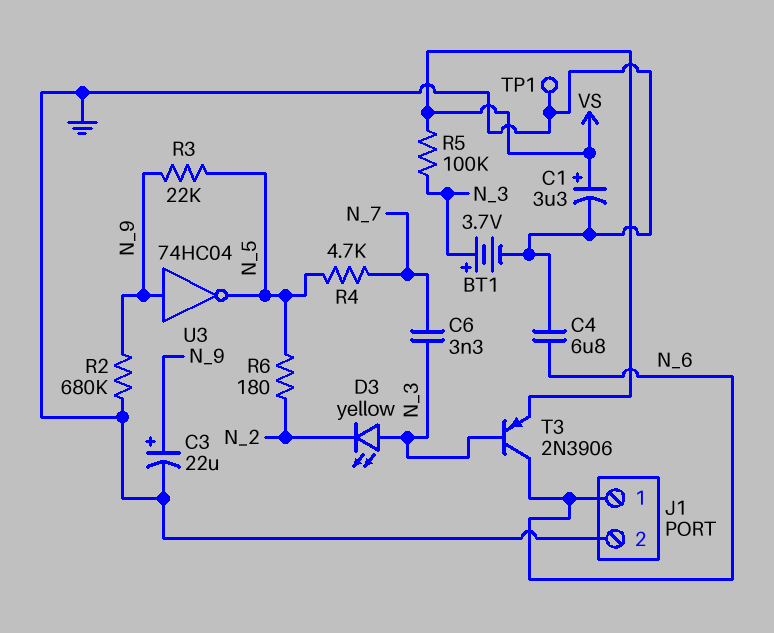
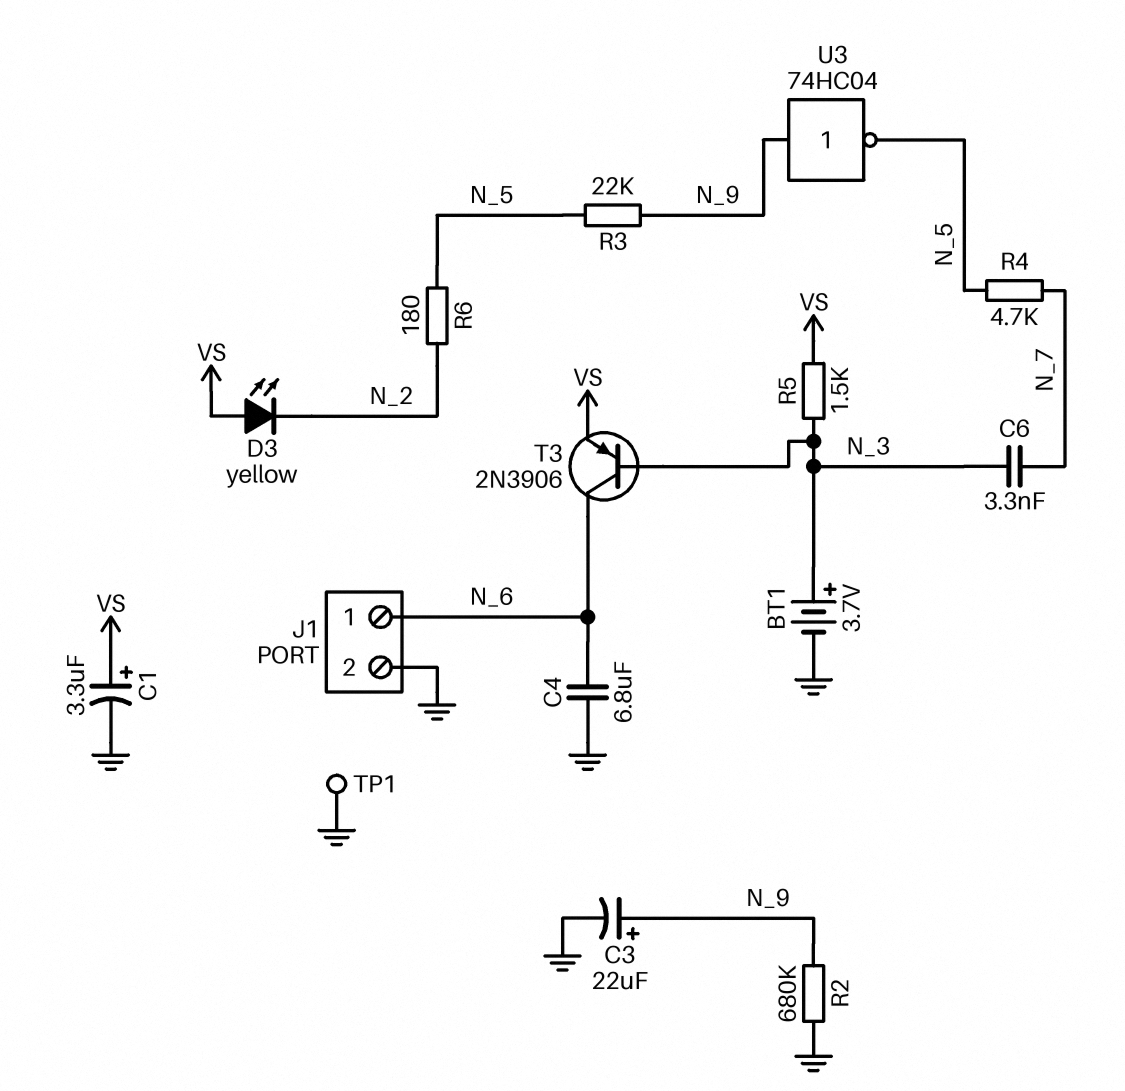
D3: LED yellow (A N_3, K N_2) -> LED yellow (A VS, K N_2)
R5: 100k (N_3, VS) -> 1.5k (N_3, VS)

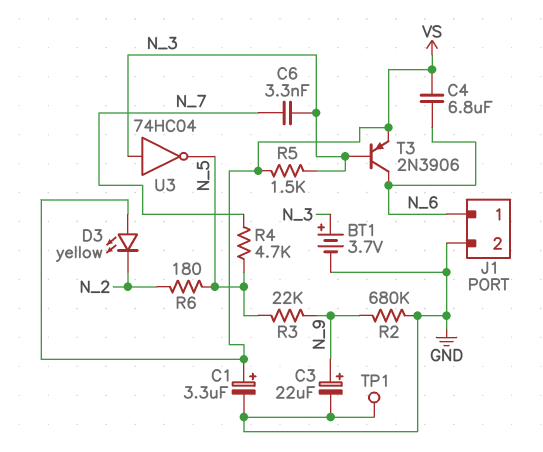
C4: 6.8uF (GND, N_6) -> 6.8uF (N_6, VS)
U3: NOT 74HC04 (in N_9, out N_5) -> NOT 74HC04 (in N_3, out N_5)

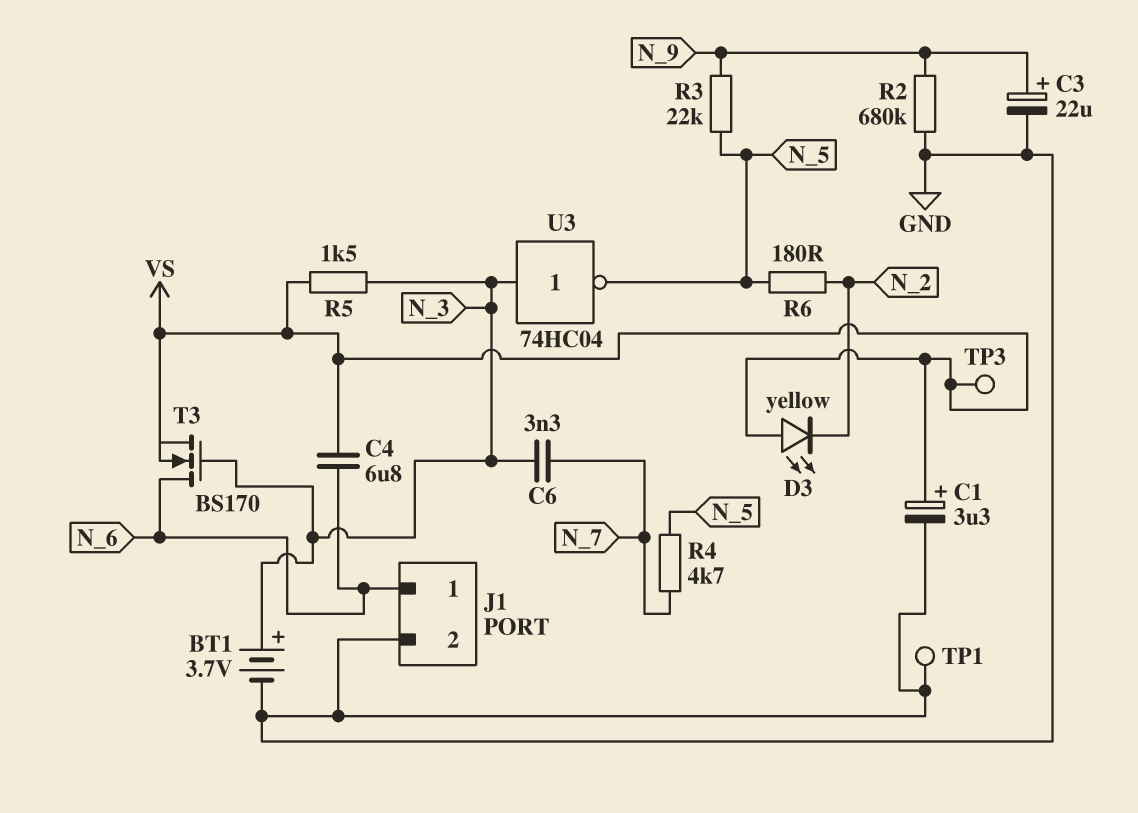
T3: PNP 2N3906 (B N_3, C N_6, E VS) -> NMOS BS170 (G N_3, D N_6, S VS)
TP3: none -> test point (VS)

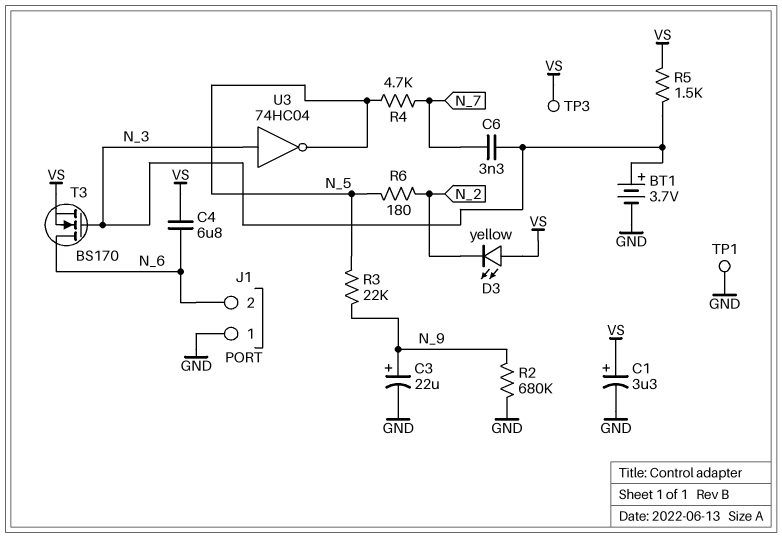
J1 pin 1: N_6 -> GND
J1 pin 2: GND -> N_6

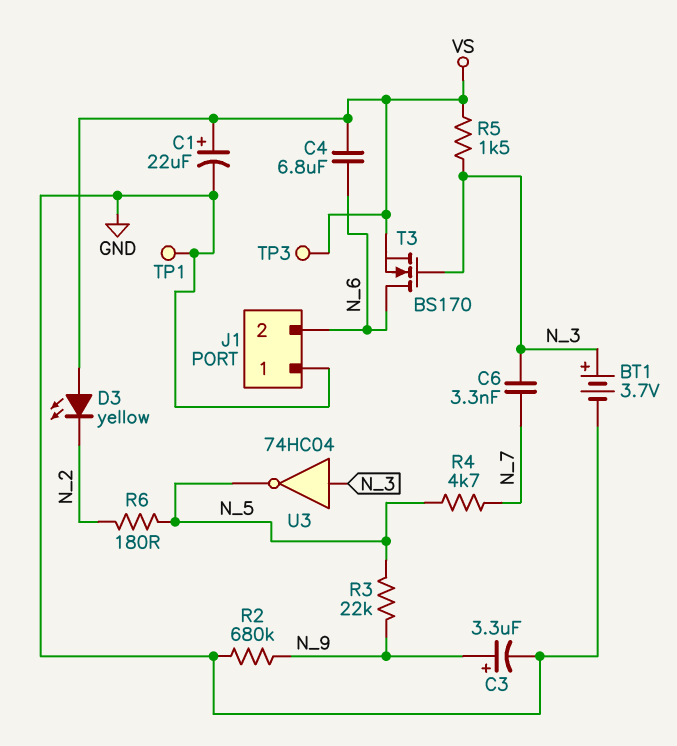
C1: 3.3uF (plus VS, minus GND) -> 22uF (plus VS, minus GND)
C3: 22uF (plus N_9, minus GND) -> 3.3uF (plus N_9, minus GND)

